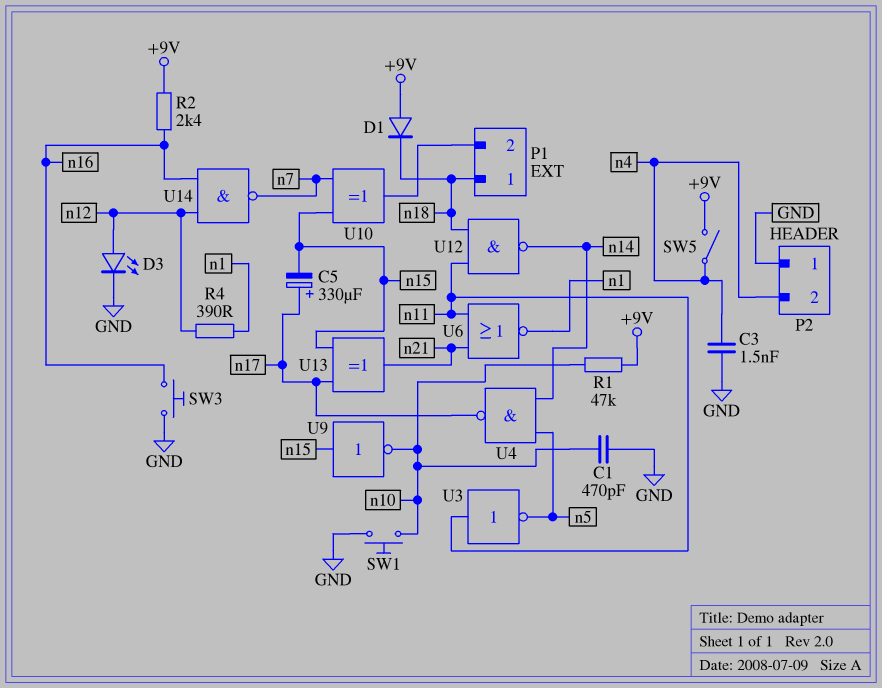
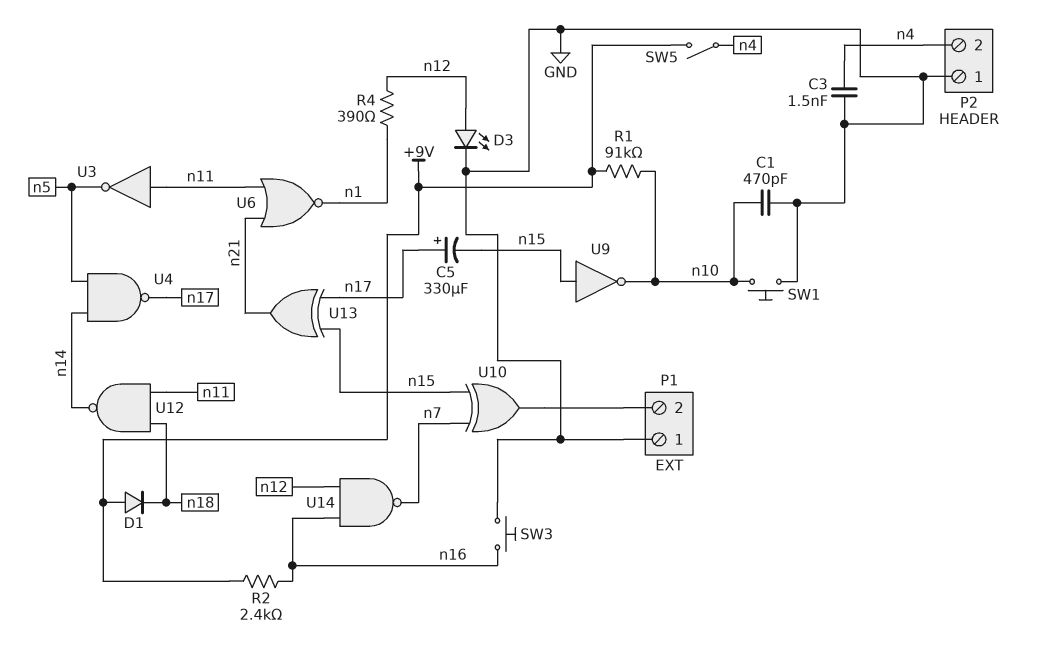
P1 pin 1: n18 -> GND
R1: 47k (+9V, n10) -> 91k (+9V, n10)

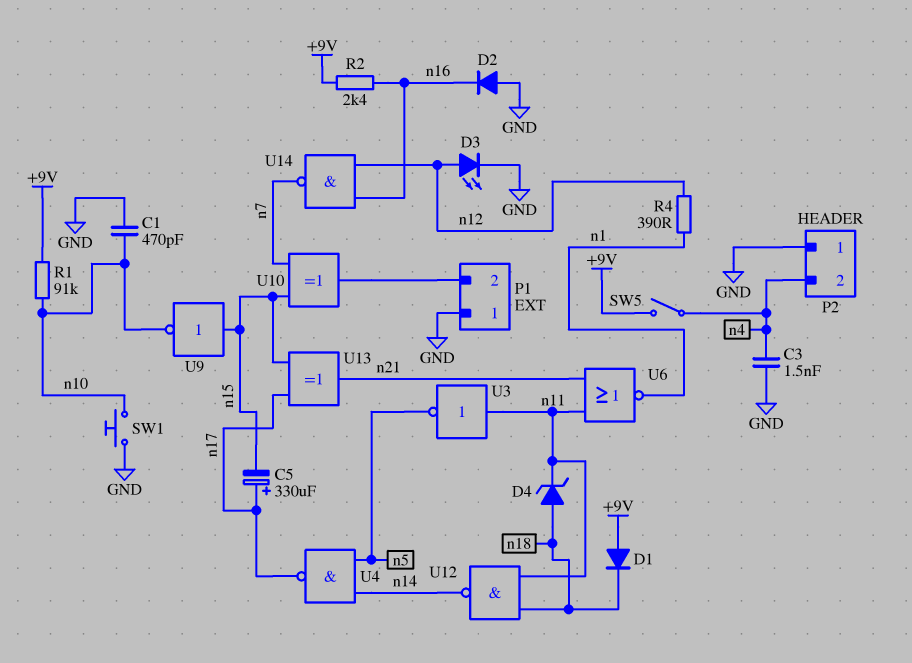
D2: none -> diode (A GND, K n16)
D4: none -> zener (A n18, K n11)
SW3: button (GND, n16) -> none

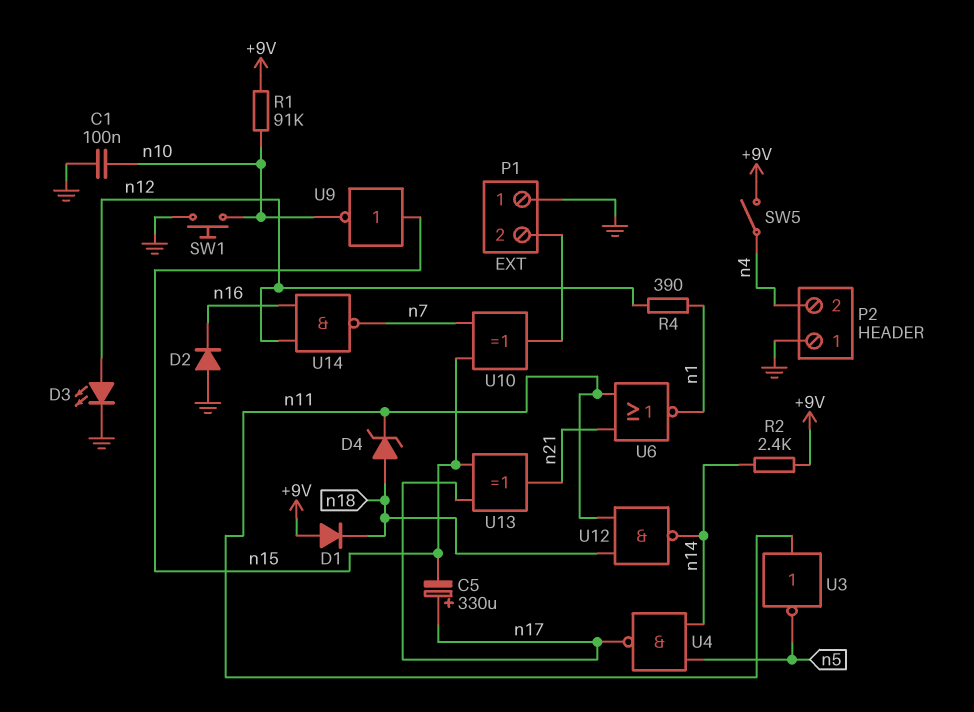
C1: 470pF (GND, n10) -> 100nF (GND, n10)
C3: 1.5nF (GND, n4) -> none
R2: 2.4k (+9V, n16) -> 2.4k (+9V, n14)

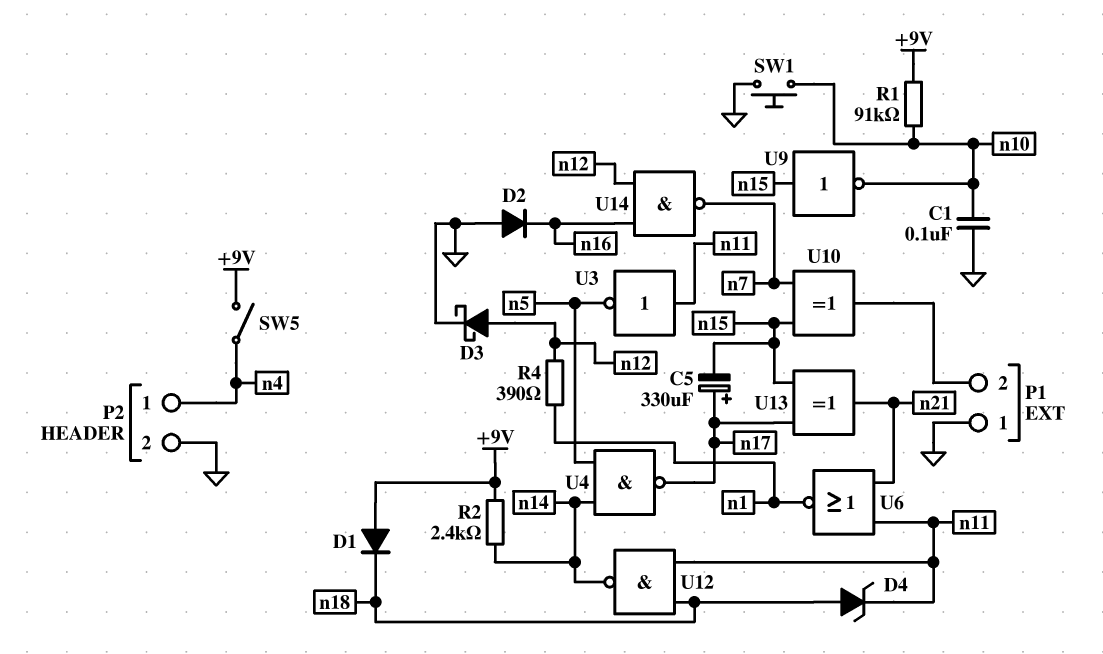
D3: LED (A n12, K GND) -> schottky (A n12, K GND)
P2 pin 1: GND -> n4
P2 pin 2: n4 -> GND

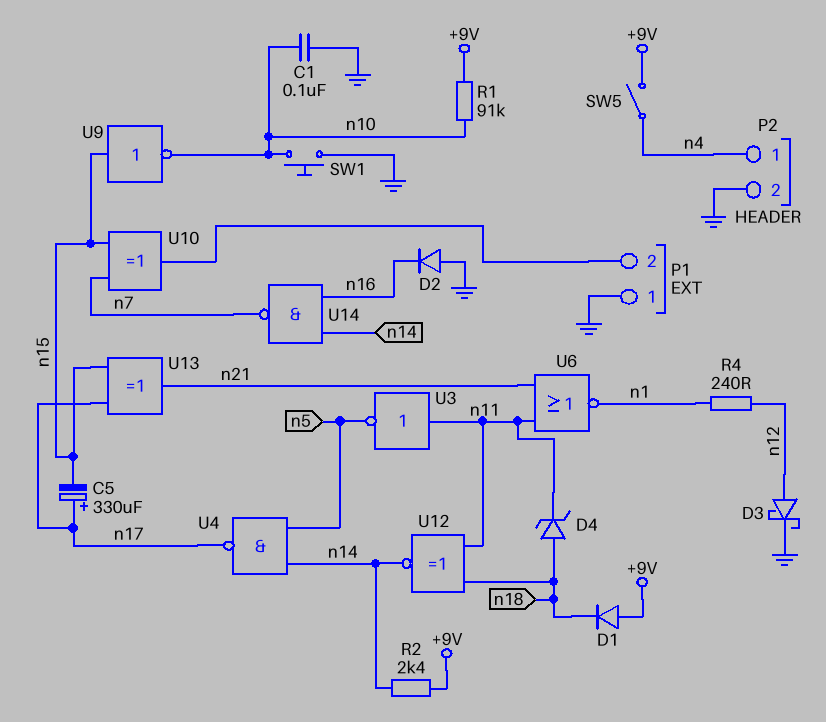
R4: 390 (n1, n12) -> 240 (n1, n12)
U12: NAND (in n11, in n18, out n14) -> XNOR (in n11, in n18, out n14)
U14: NAND (in n12, in n16, out n7) -> NAND (in n14, in n16, out n7)

